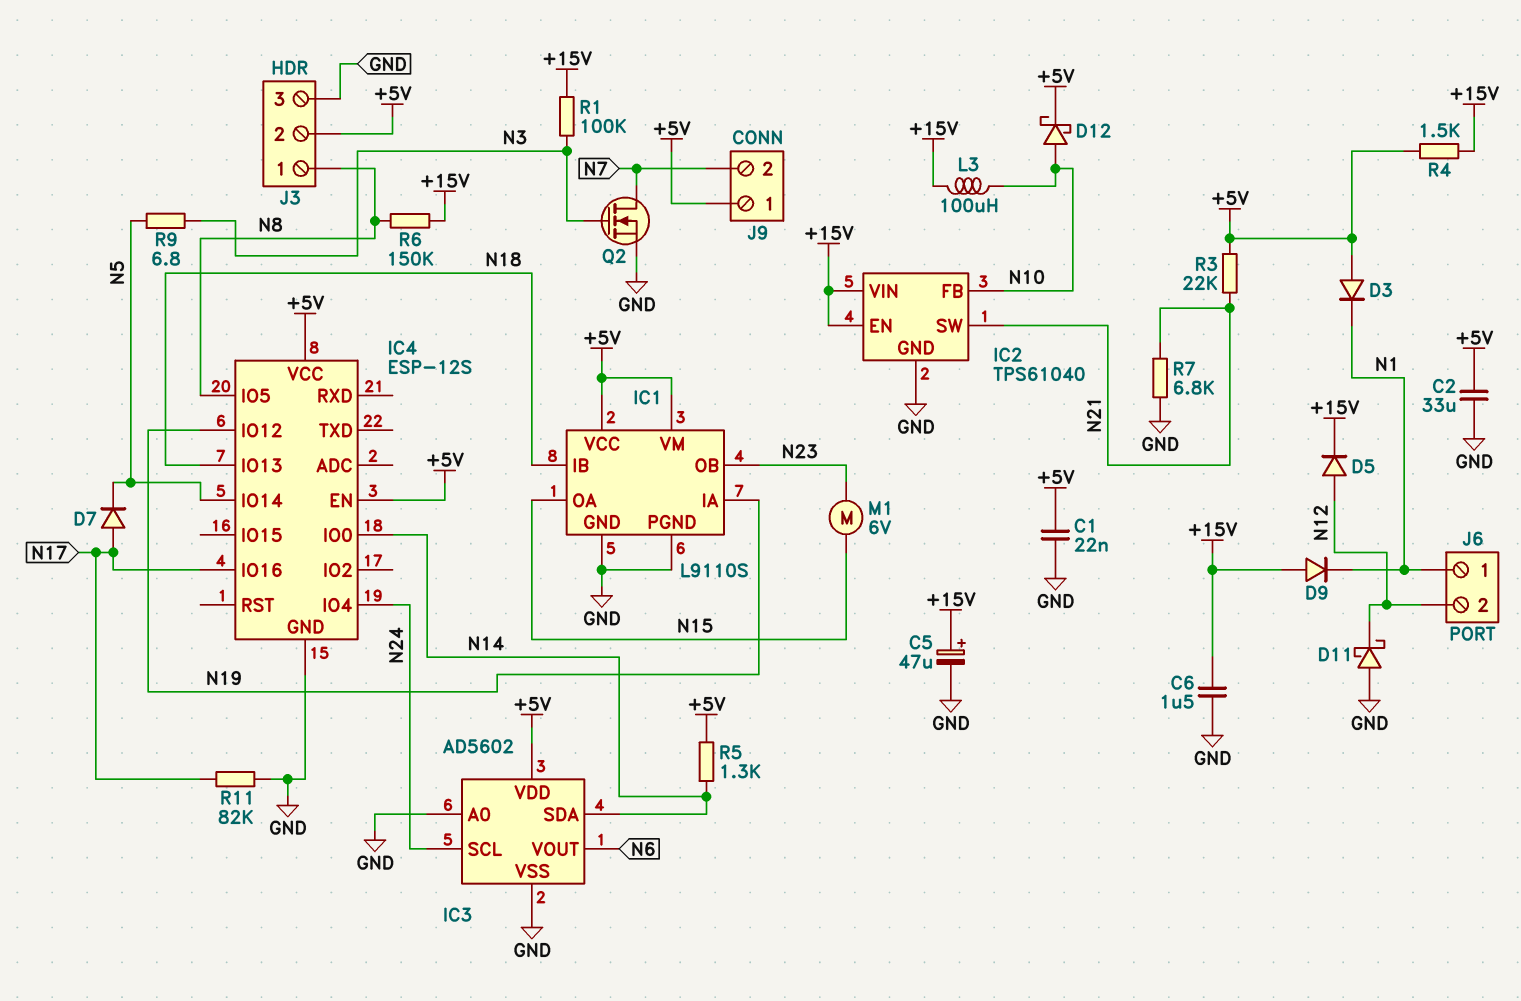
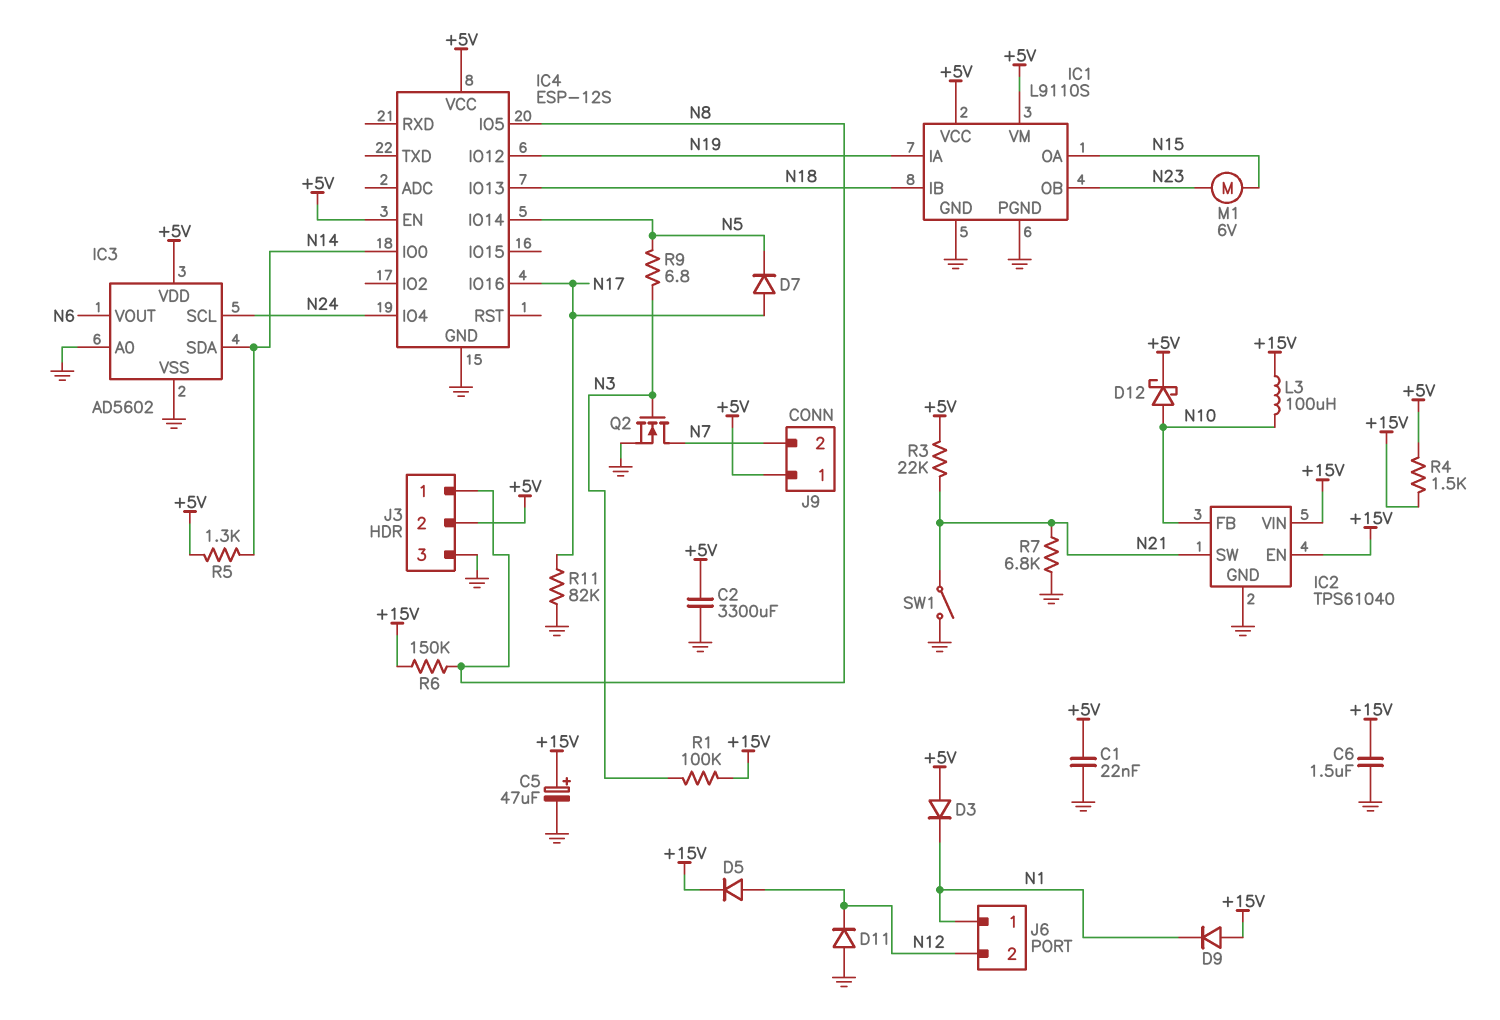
C2: 33uF (+5V, GND) -> 3300uF (+5V, GND)
D11: schottky (A GND, K N12) -> diode (A GND, K N12)
SW1: none -> switch (GND, N21)

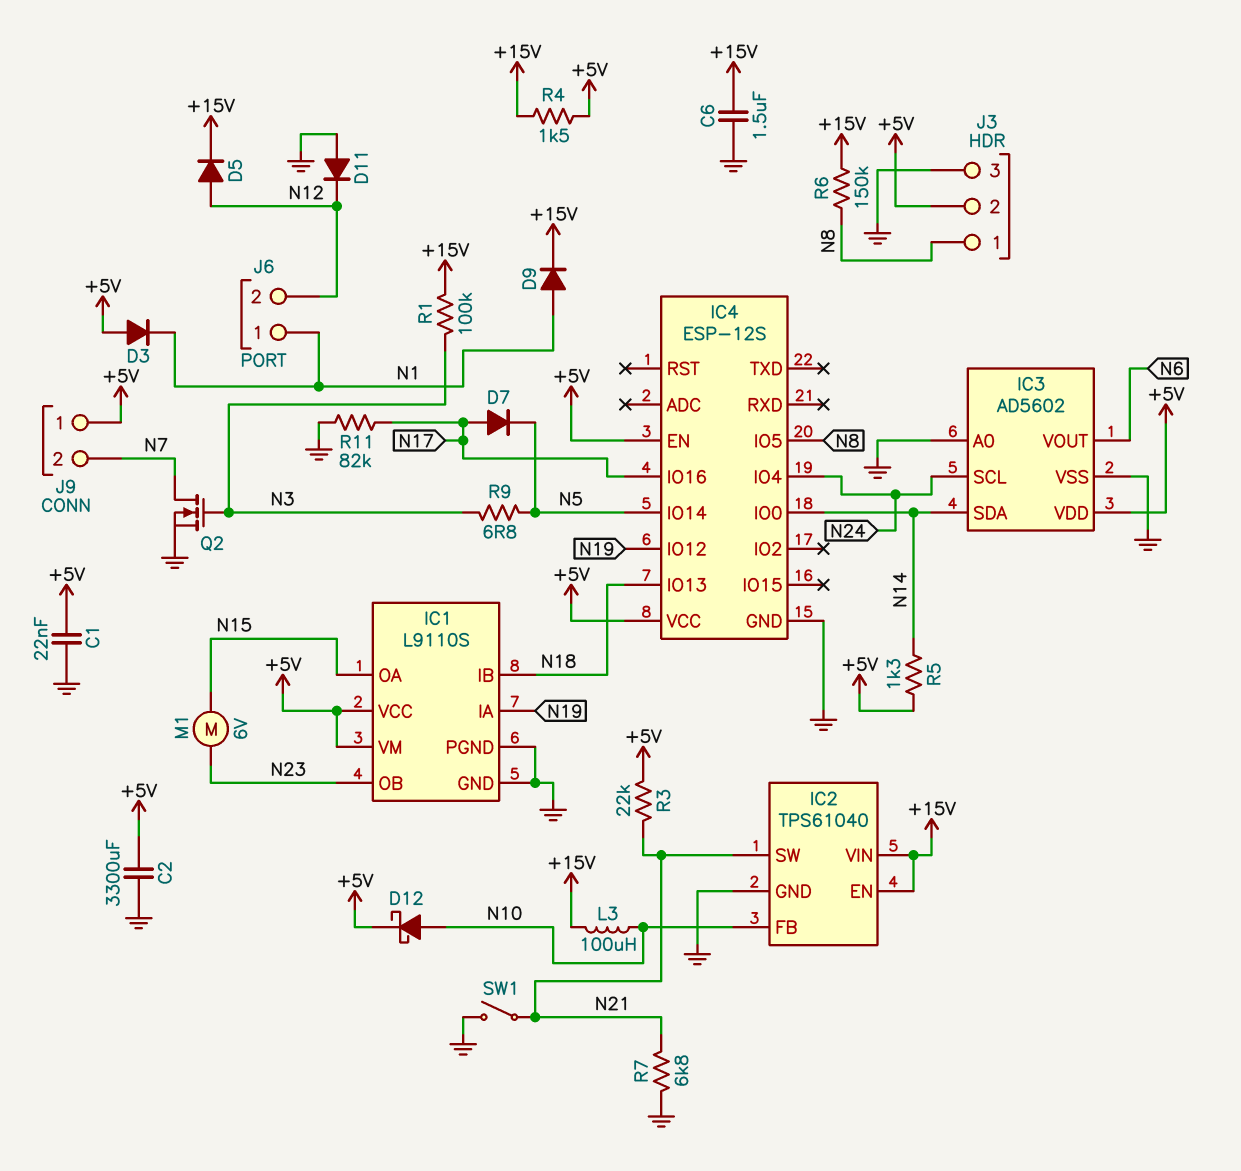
C5: 47uF (plus +15V, minus GND) -> none
D9: diode (A +15V, K N1) -> diode (A N1, K +15V)

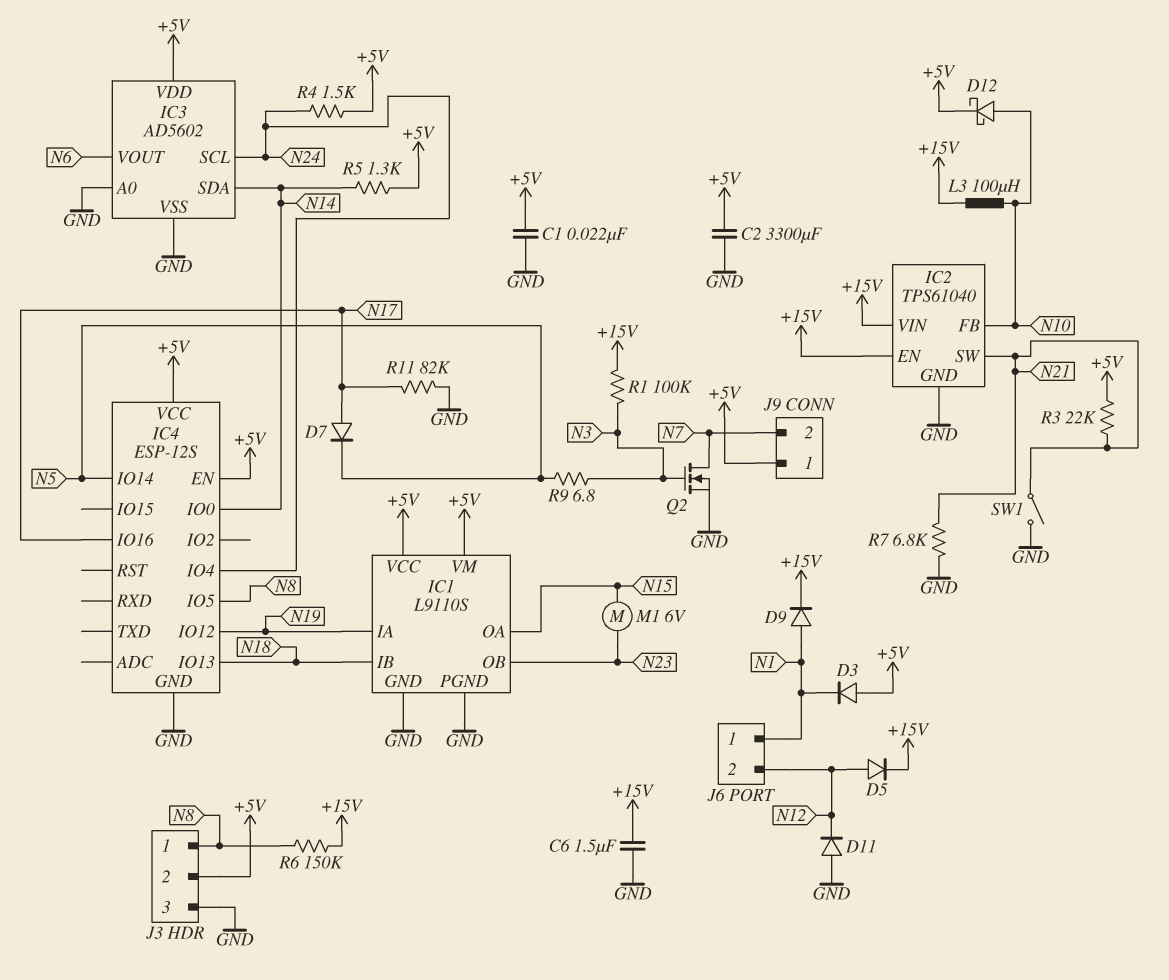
R4: 1.5k (+5V, +15V) -> 1.5k (+5V, N24)

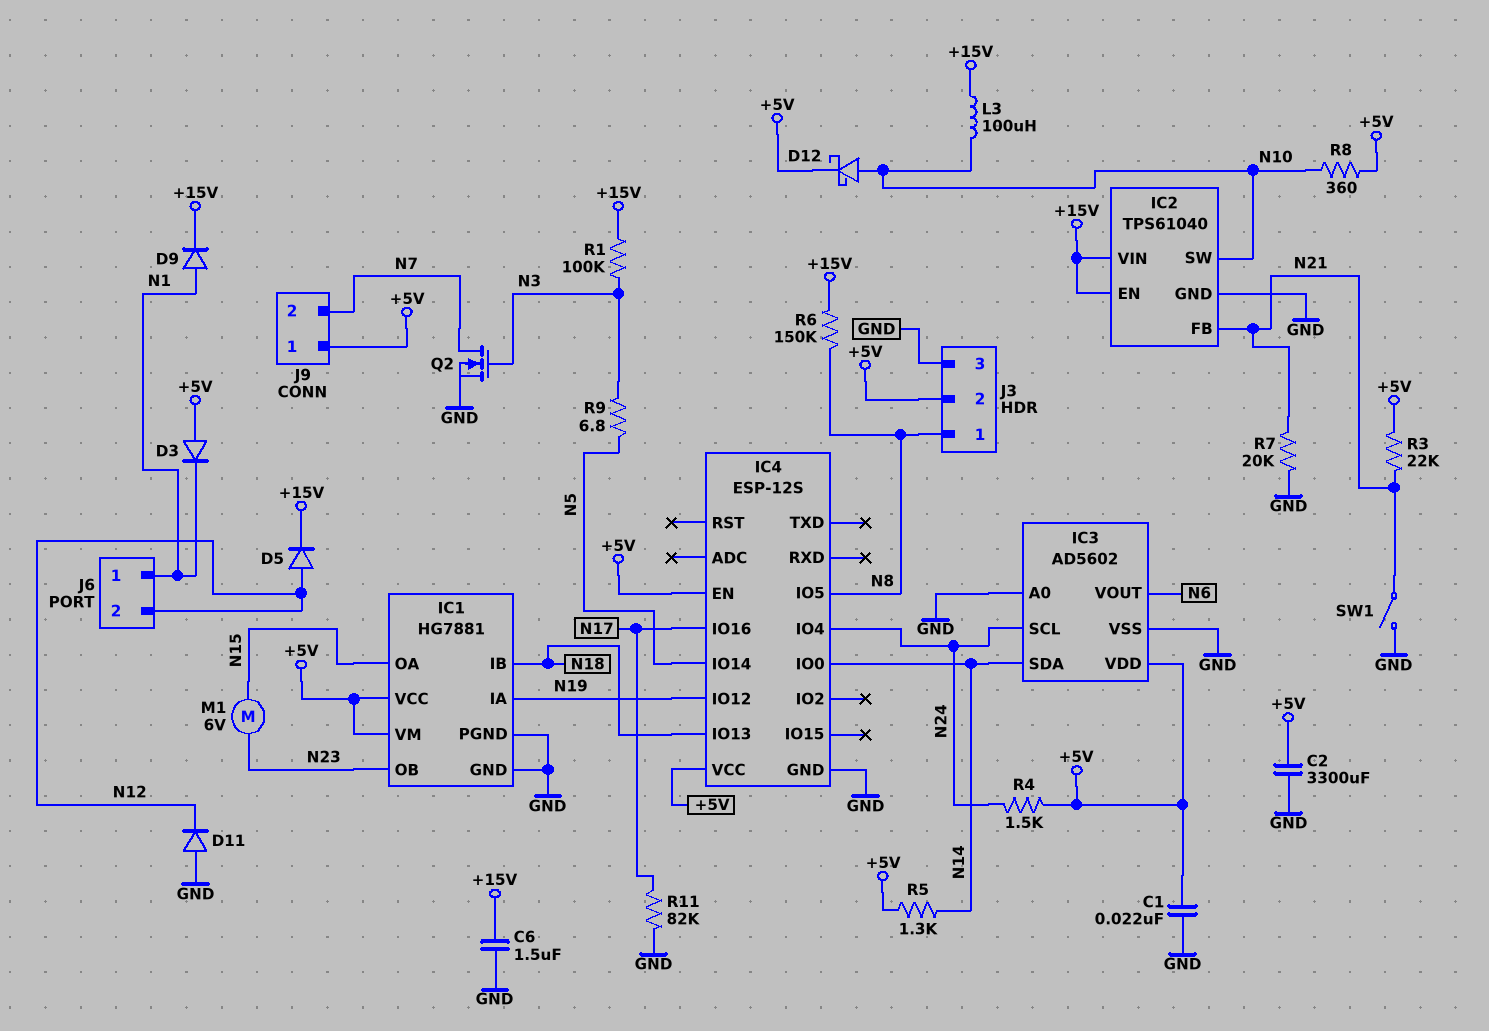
D7: diode (A N17, K N5) -> none
IC1: L9110S -> HG7881
IC2 pin FB: N10 -> N21
IC2 pin SW: N21 -> N10
R7: 6.8k (GND, N21) -> 20k (GND, N21)
R8: none -> 360 (+5V, N10)

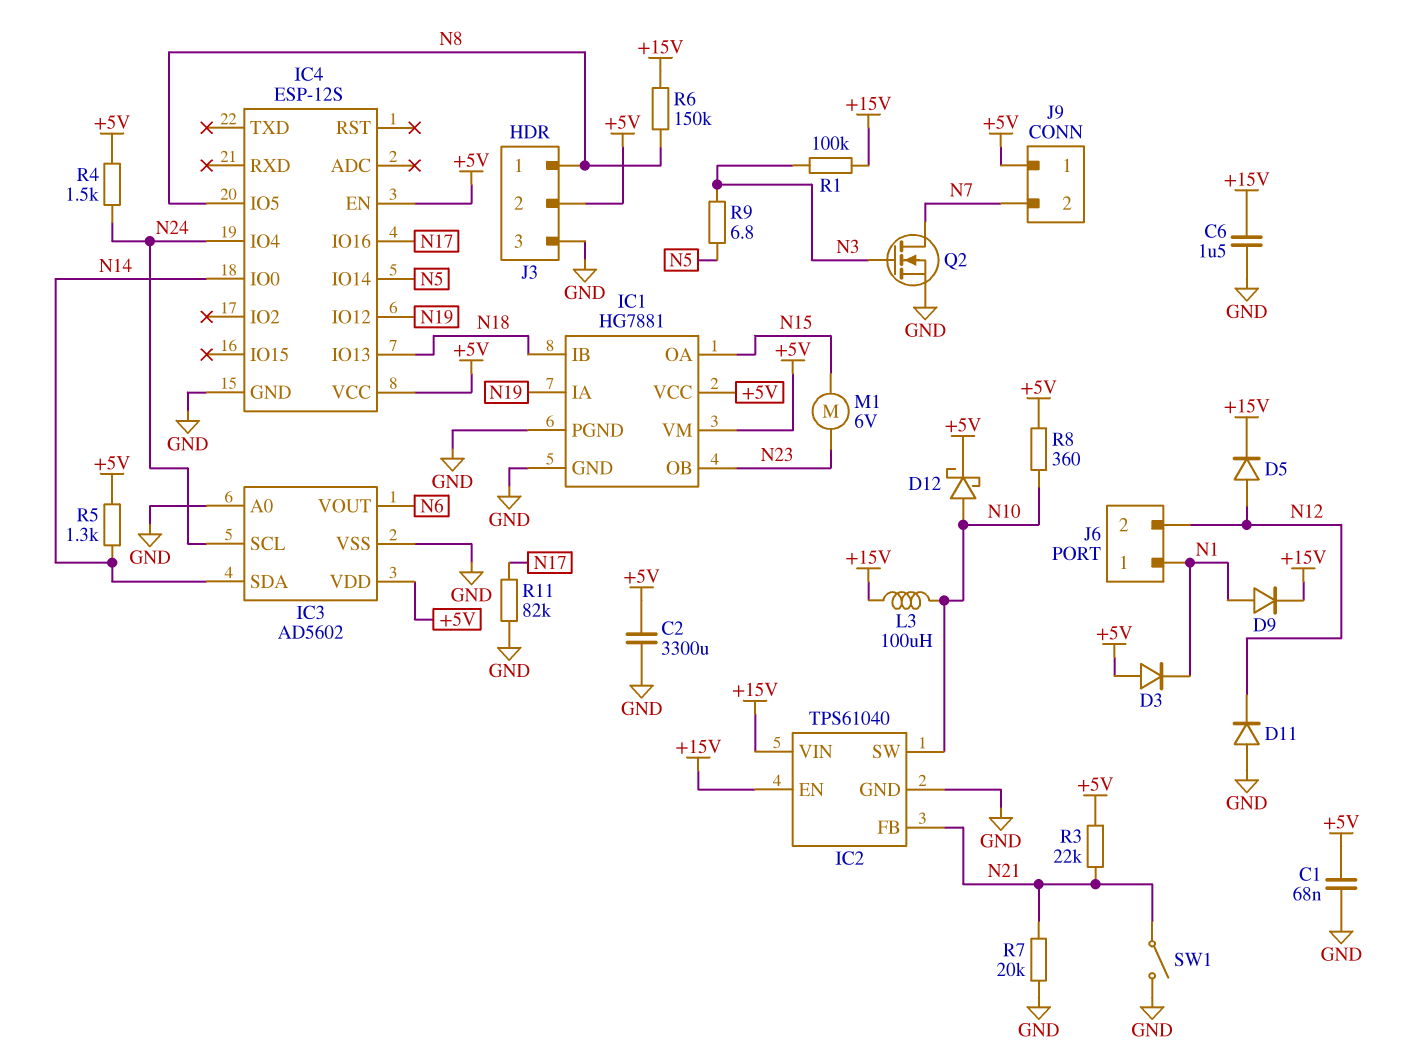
C1: 22nF (+5V, GND) -> 68nF (+5V, GND)

